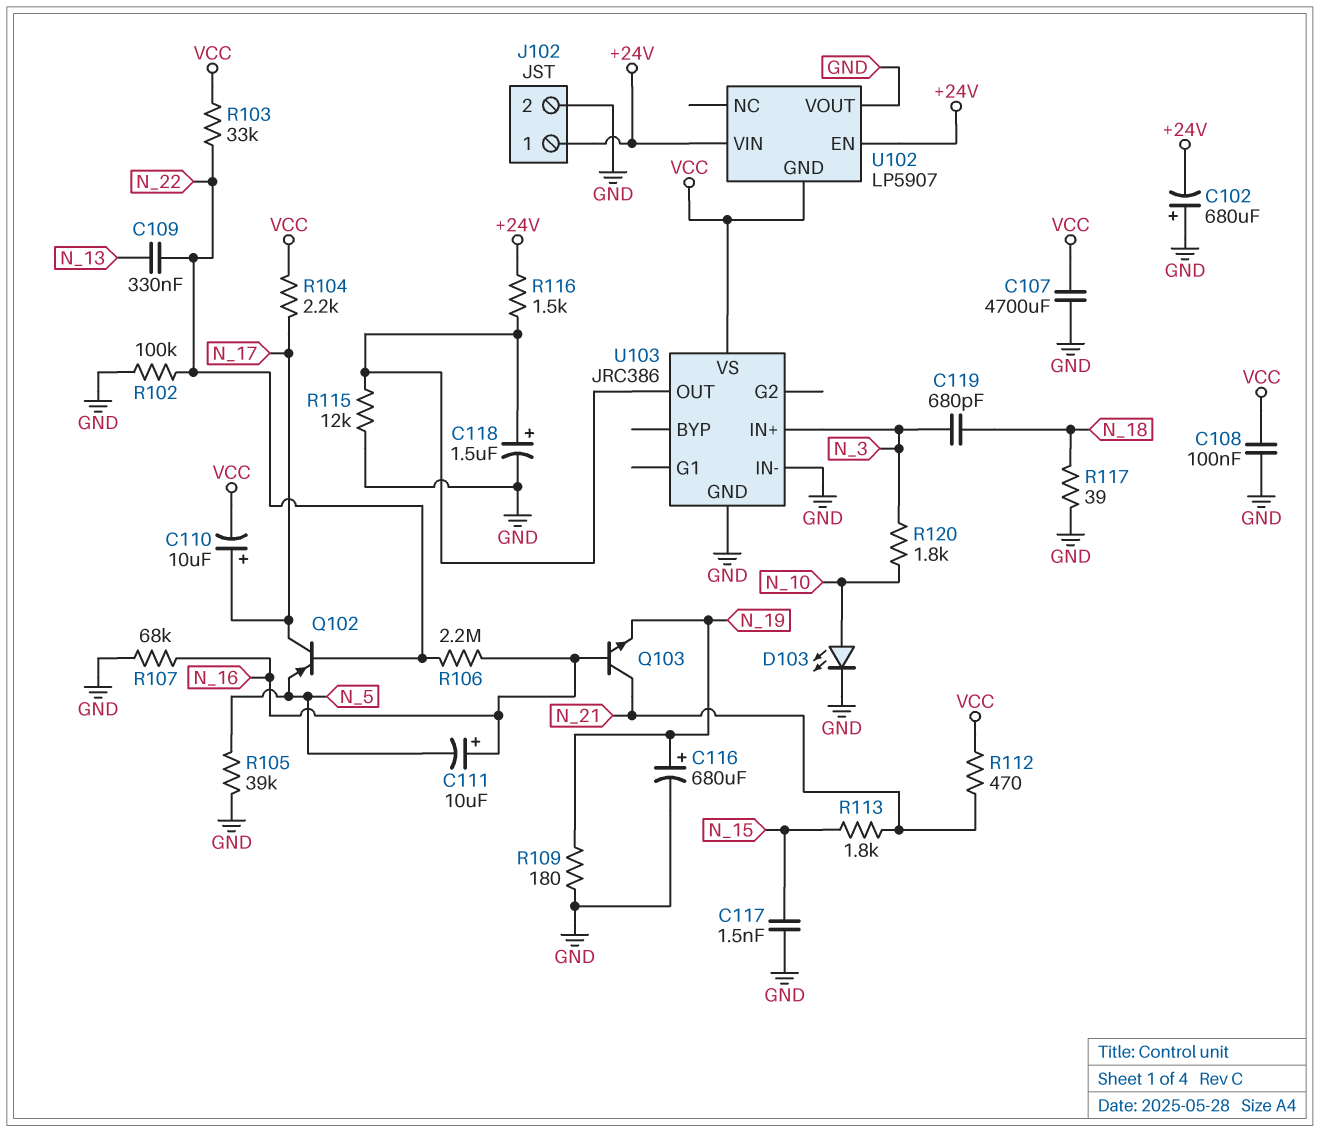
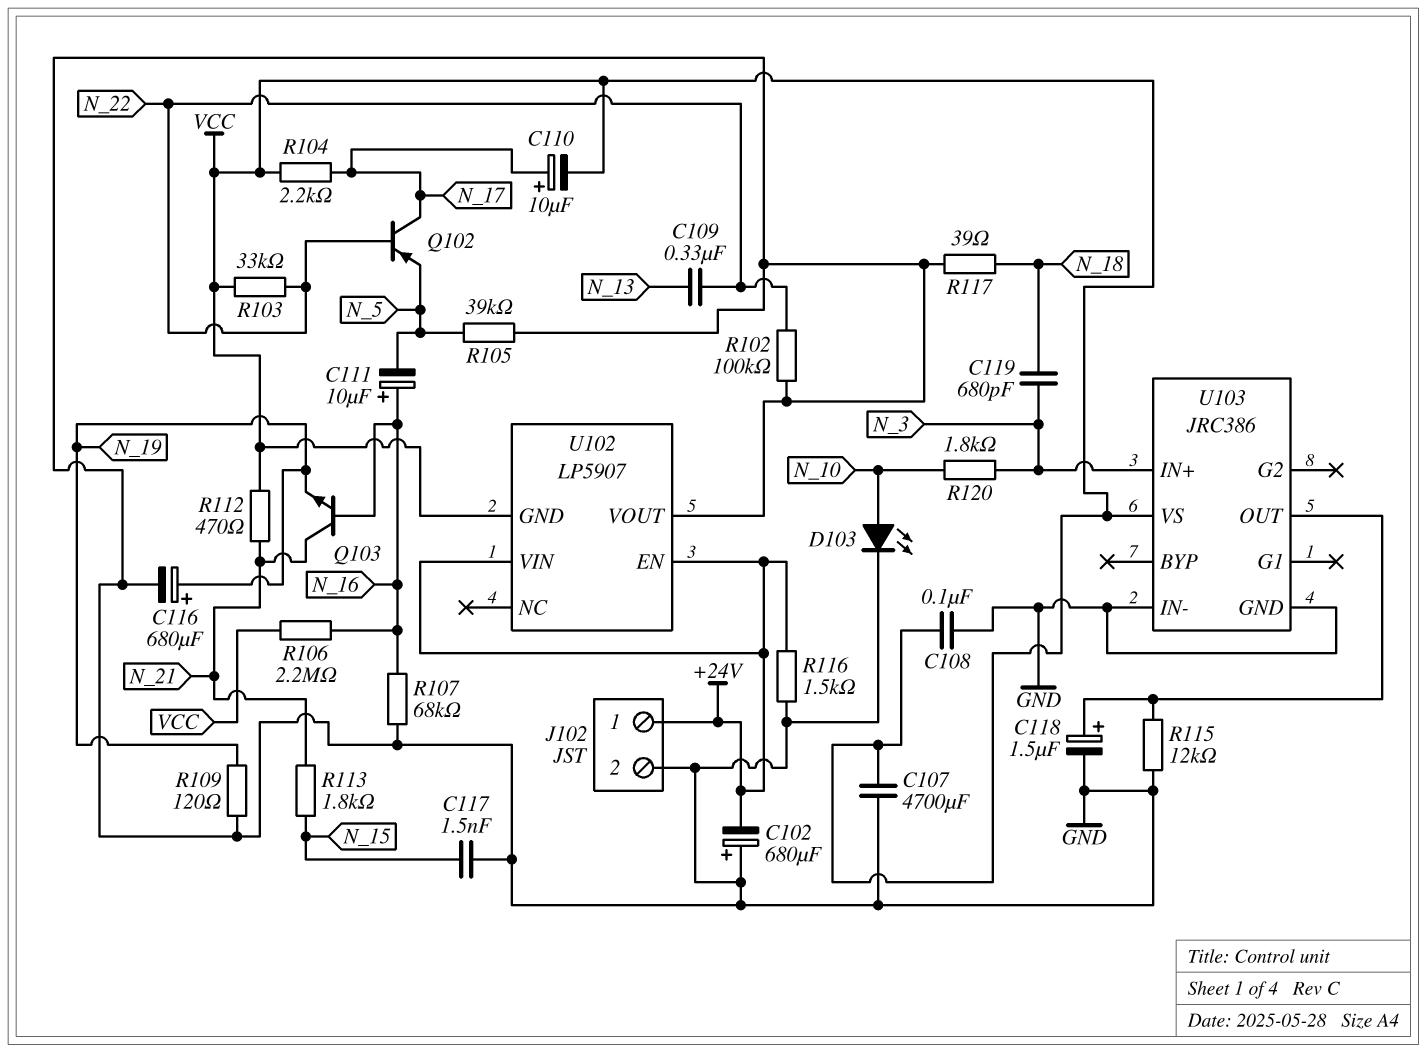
R106: 2.2M (N_16, N_22) -> 2.2M (N_16, VCC)
R109: 180 (GND, N_19) -> 120 (GND, N_19)
R116: 1.5k (+24V, U103/OUT) -> 1.5k (+24V, GND)

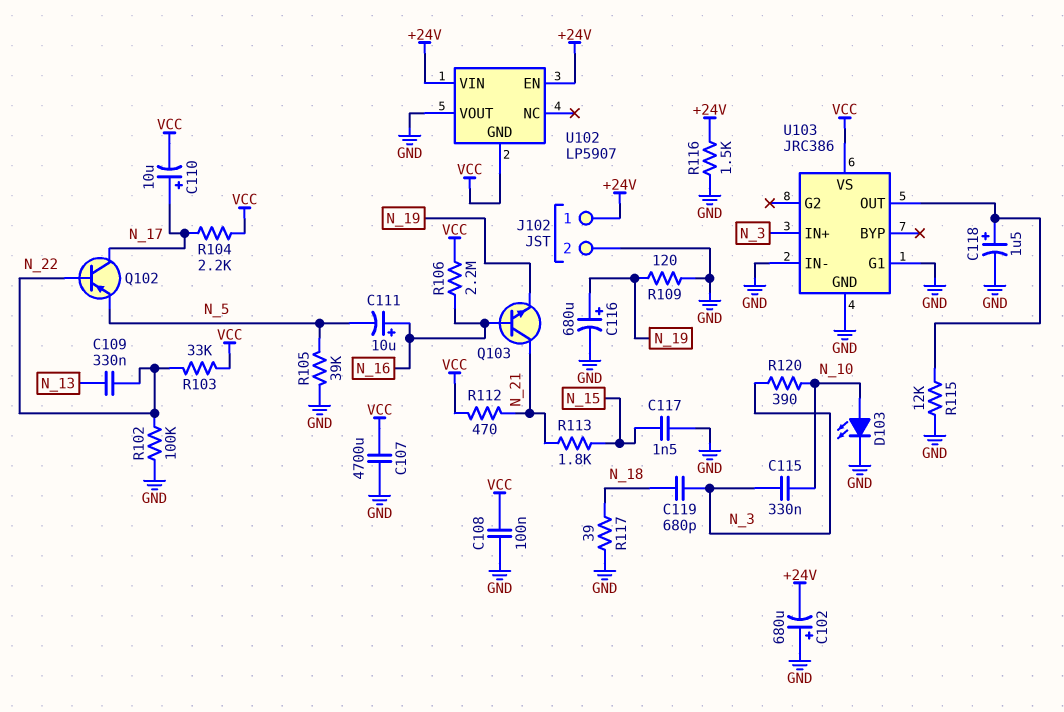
C115: none -> 330nF (N_3, N_10)
R107: 68k (GND, N_16) -> none
R120: 1.8k (N_3, N_10) -> 390 (N_3, N_10)
U103 pin G1: none -> GND

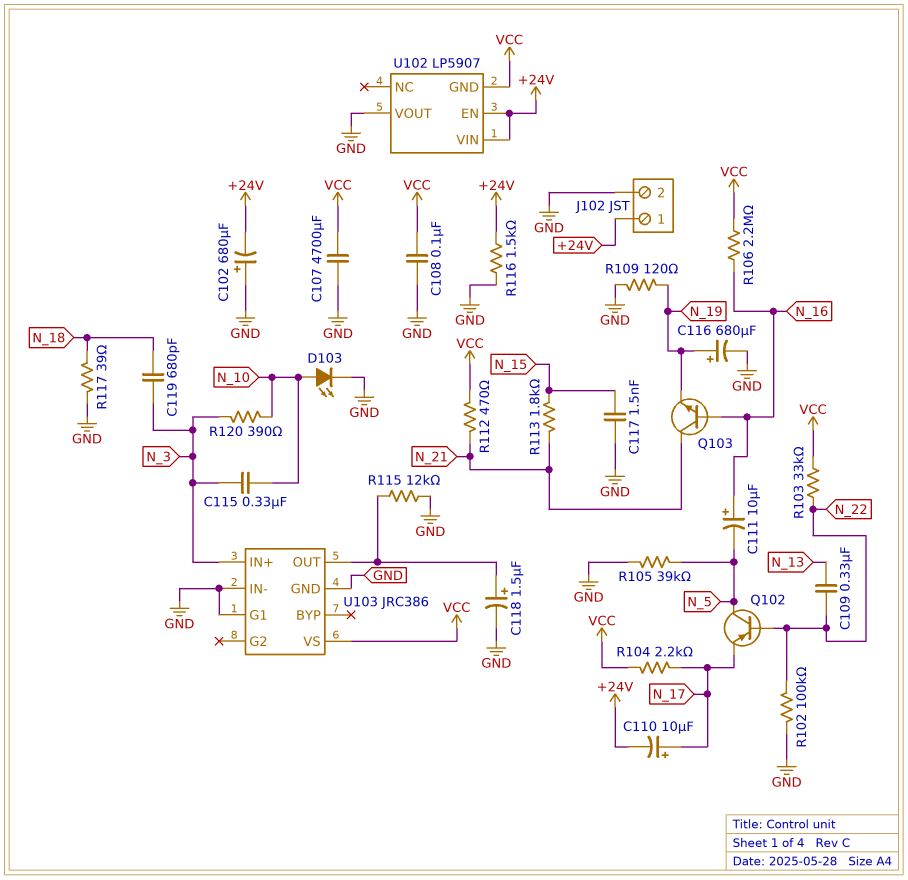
C110: 10uF (plus N_17, minus VCC) -> 10uF (plus N_17, minus +24V)
Q102: PNP (B N_22, C N_17, E N_5) -> PNP (B N_22, C N_5, E N_17)

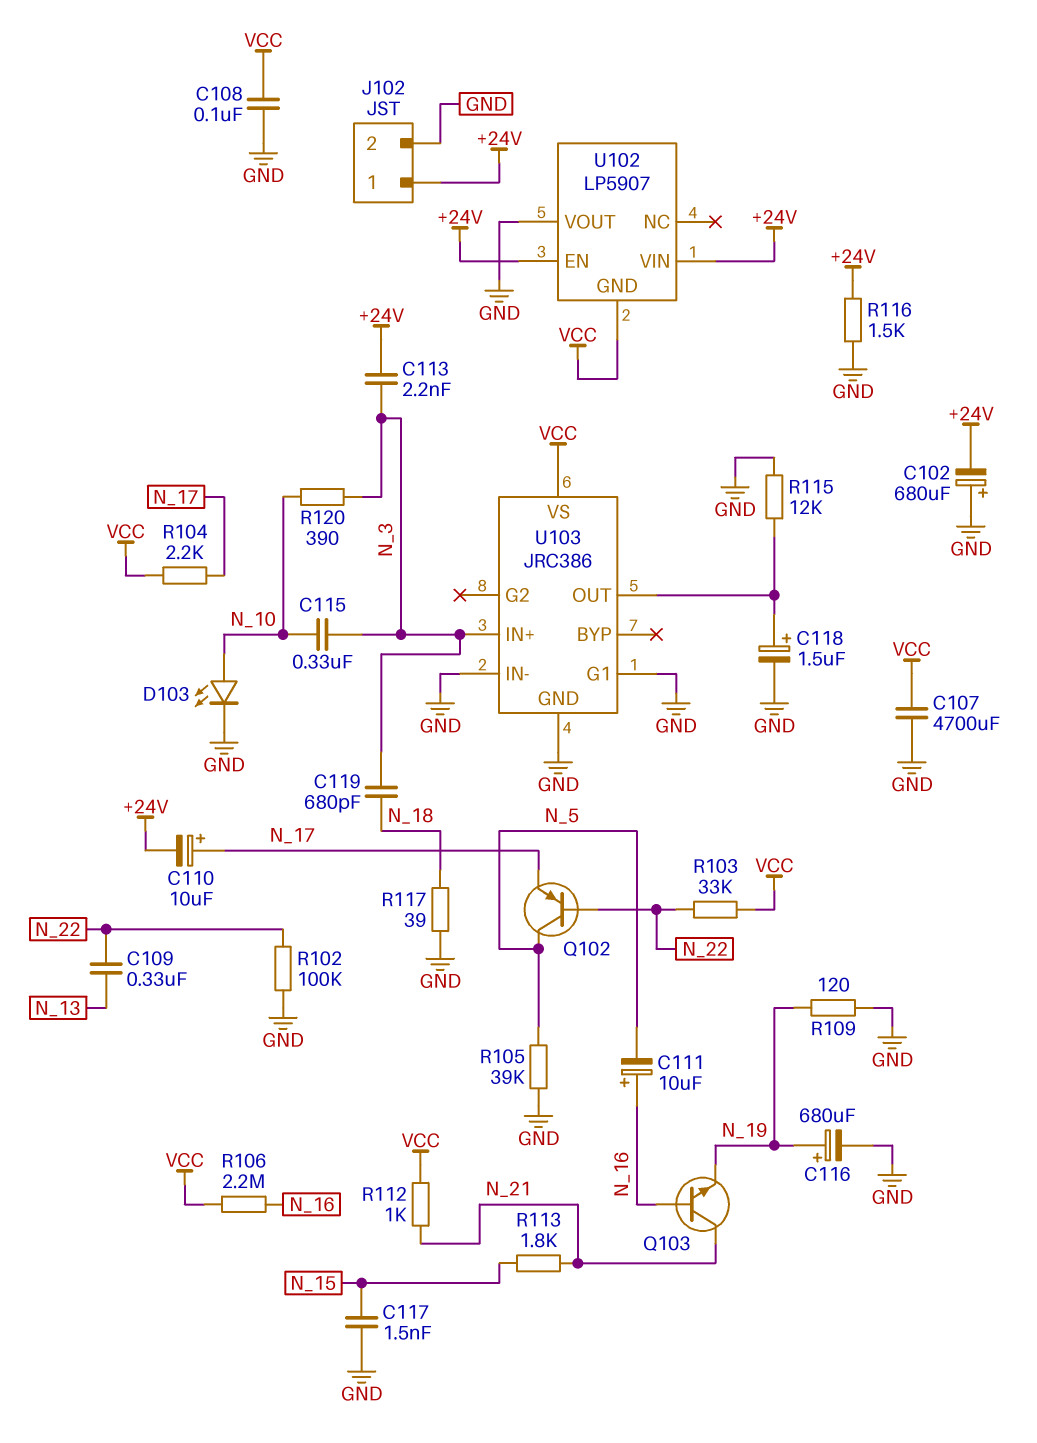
C113: none -> 2.2nF (+24V, N_3)
R112: 470 (N_21, VCC) -> 1k (N_21, VCC)

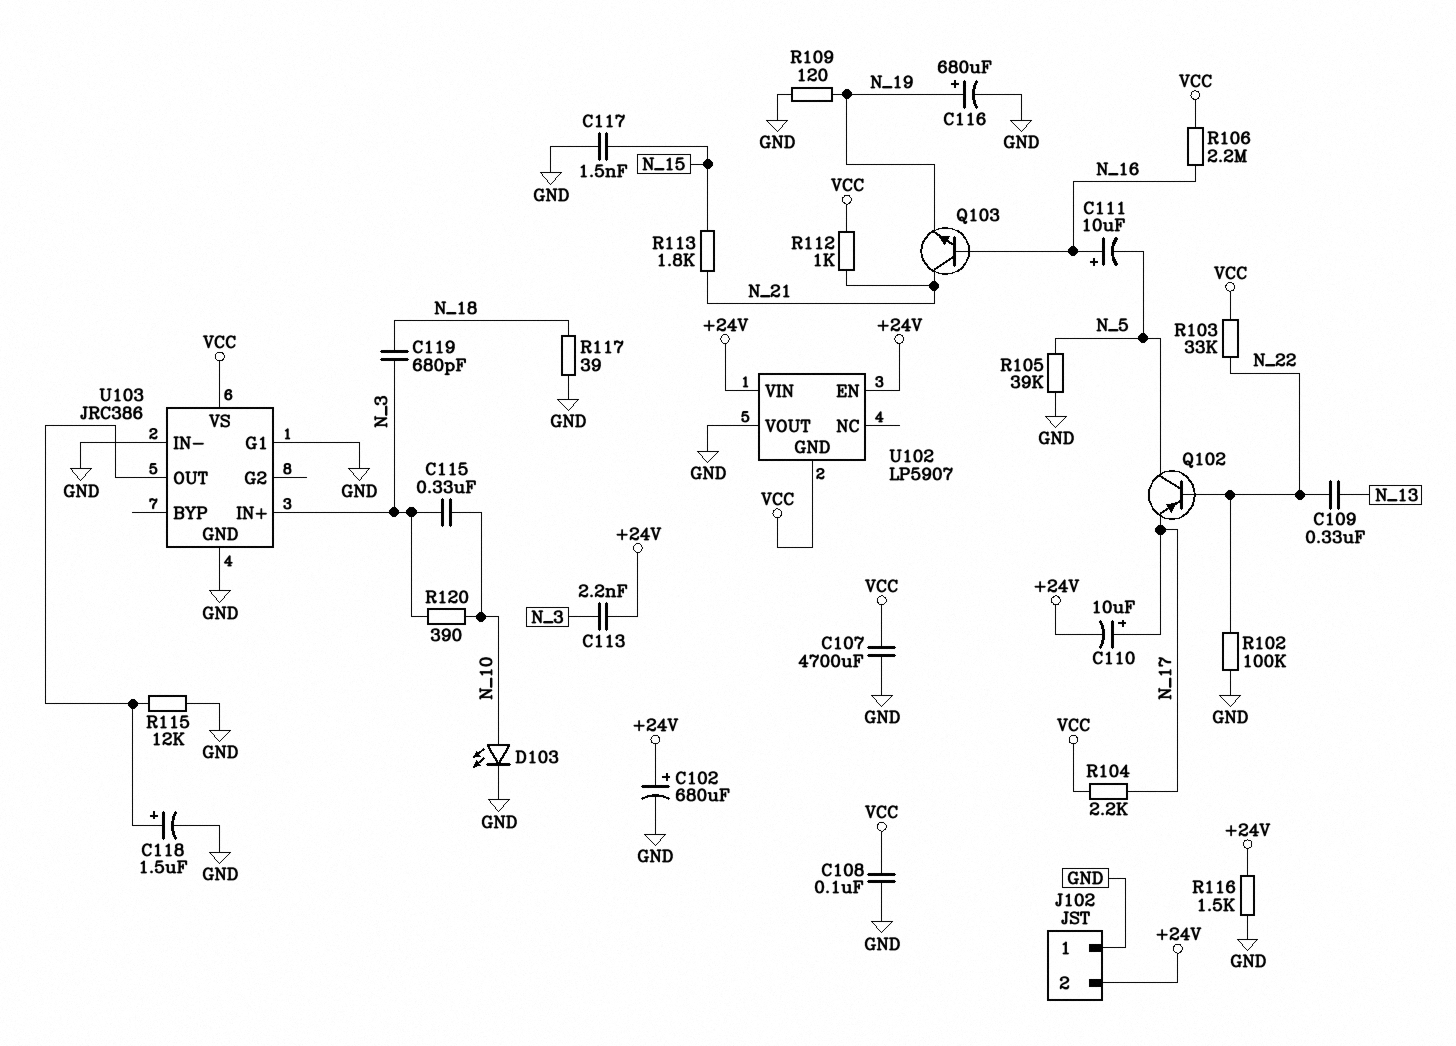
C102: 680uF (plus GND, minus +24V) -> 680uF (plus +24V, minus GND)
J102 pin 1: +24V -> GND
J102 pin 2: GND -> +24V

